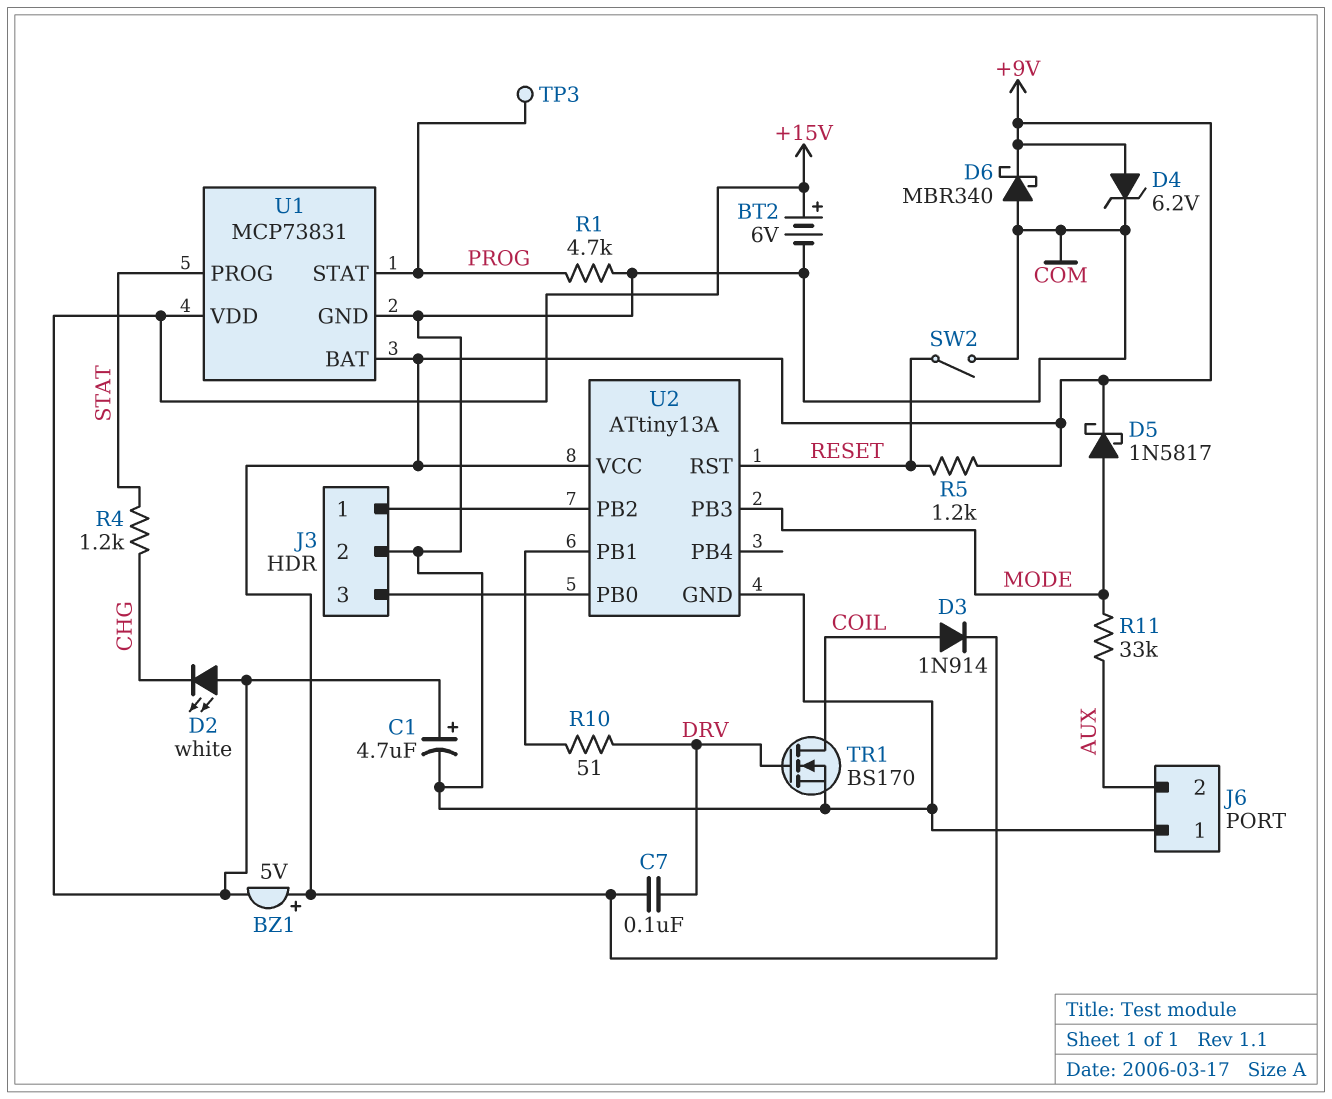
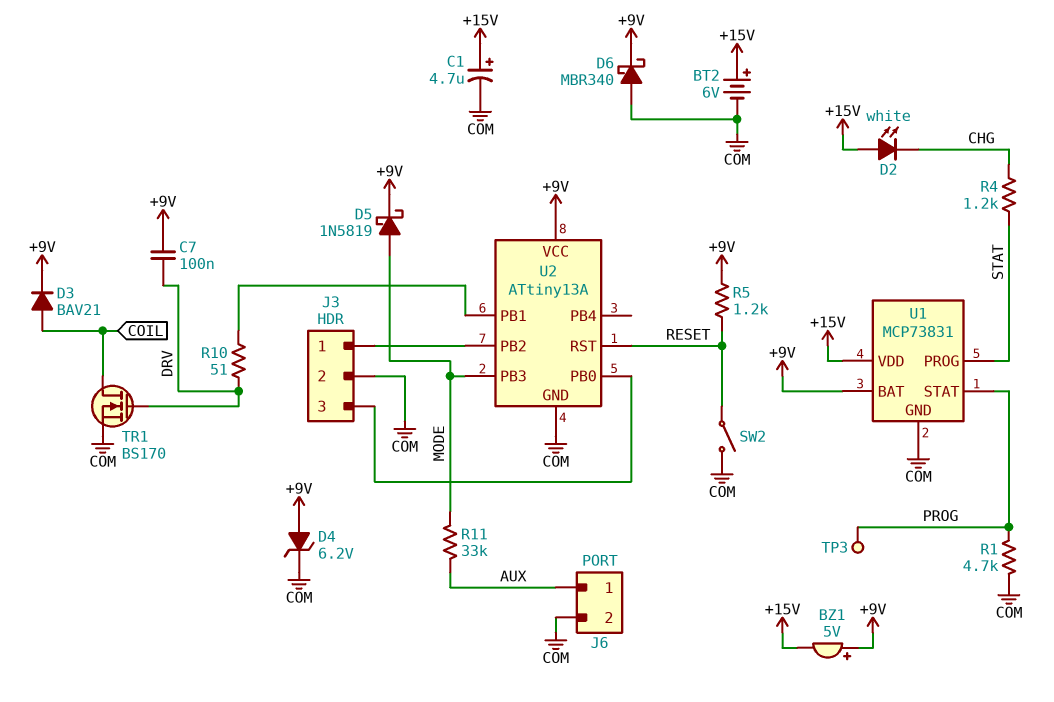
D3: diode 1N914 (A COIL, K +9V) -> diode BAV21 (A COIL, K +9V)
D5: schottky 1N5817 (A MODE, K +9V) -> schottky 1N5819 (A MODE, K +9V)
J6 pin 1: COM -> AUX
J6 pin 2: AUX -> COM

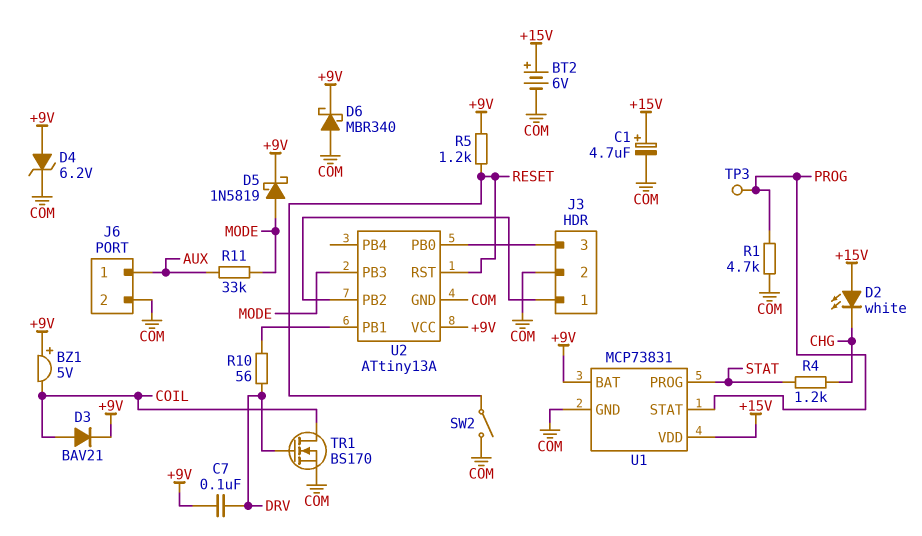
BZ1: buzzer 5V (plus +9V, minus +15V) -> buzzer 5V (plus +9V, minus COIL)
R10: 51 (DRV, U2/PB1) -> 56 (DRV, U2/PB1)

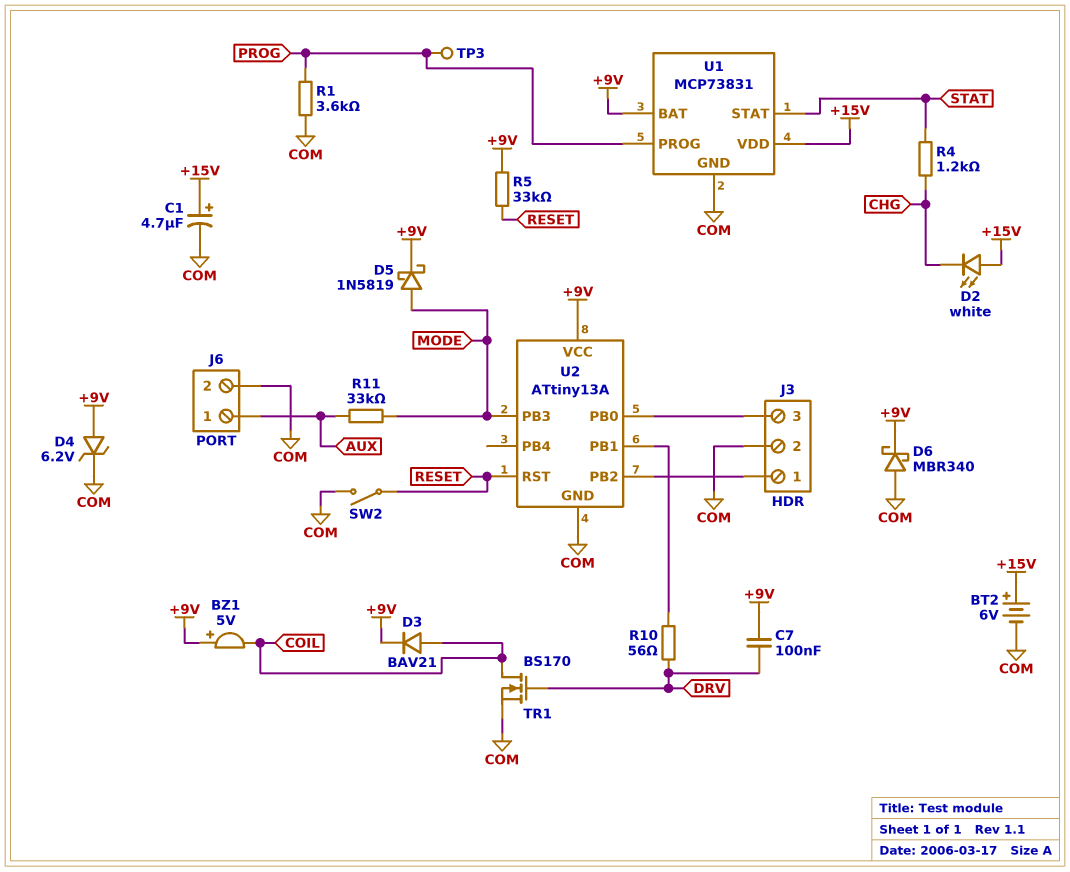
R1: 4.7k (COM, PROG) -> 3.6k (COM, PROG)
R5: 1.2k (+9V, RESET) -> 33k (+9V, RESET)
U1 pin PROG: STAT -> PROG
U1 pin STAT: PROG -> STAT

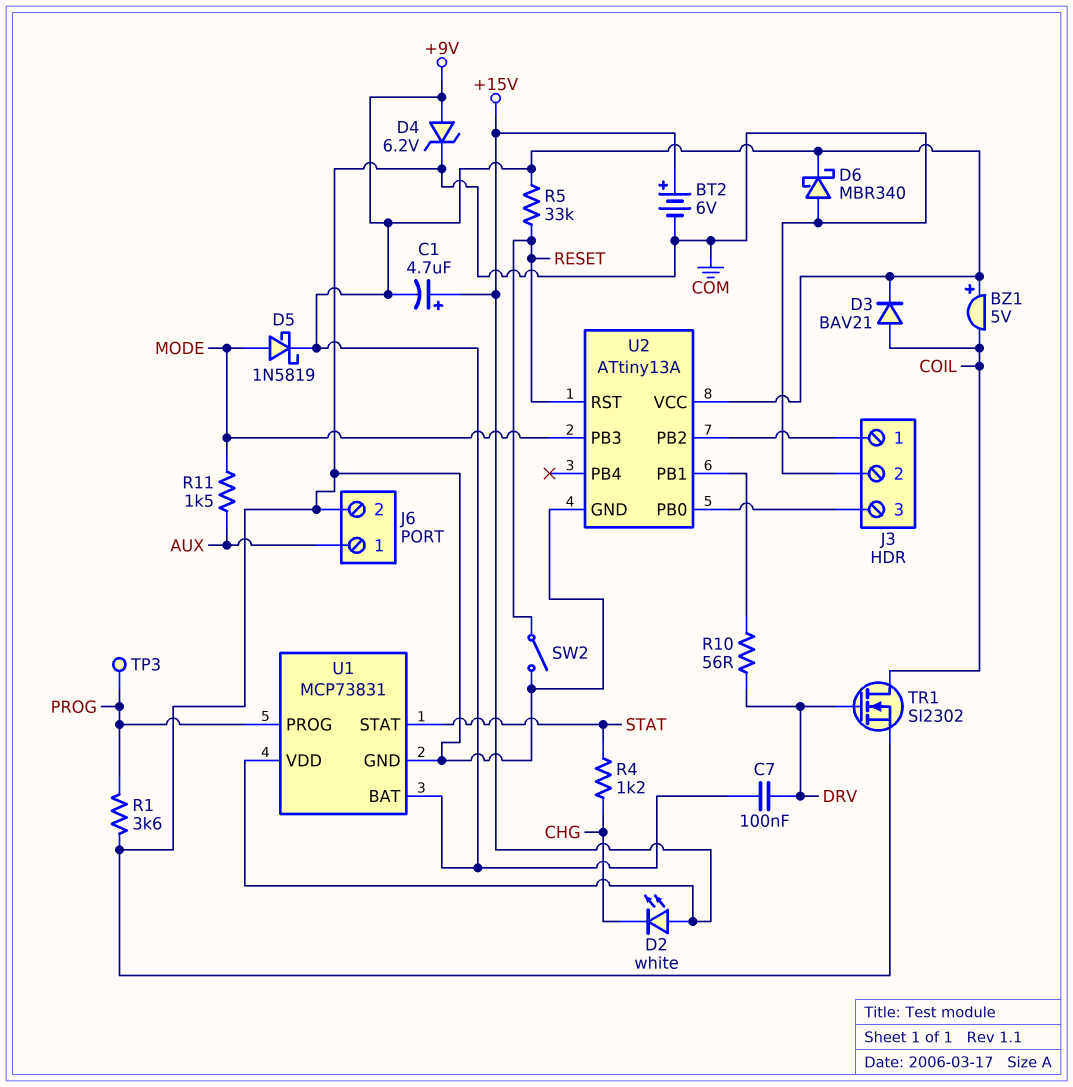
C1: 4.7uF (plus +15V, minus COM) -> 4.7uF (plus +15V, minus +9V)
R11: 33k (AUX, MODE) -> 1.5k (AUX, MODE)
TR1: NMOS BS170 (G DRV, D COIL, S COM) -> NMOS SI2302 (G DRV, D COIL, S COM)

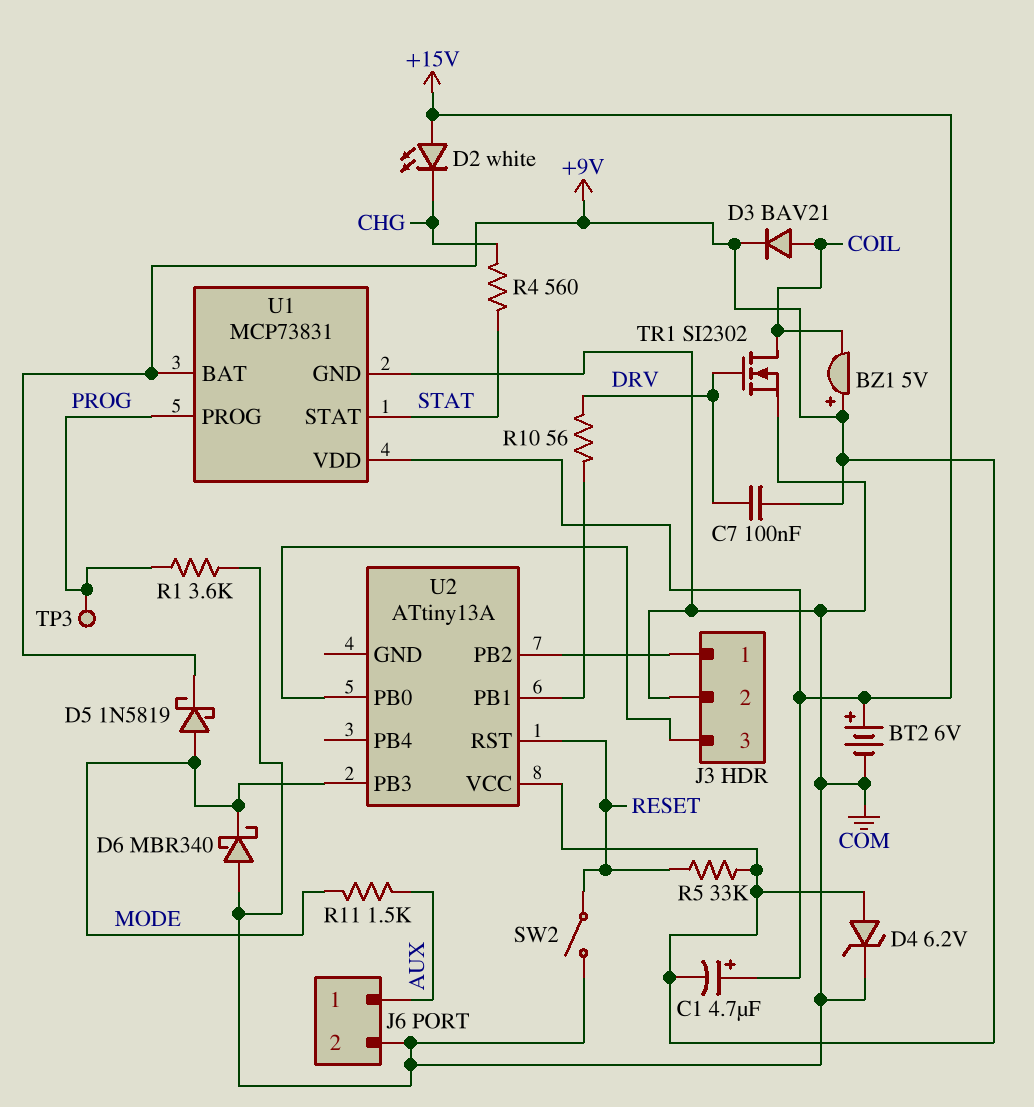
D6: schottky MBR340 (A COM, K +9V) -> schottky MBR340 (A COM, K MODE)
R4: 1.2k (CHG, STAT) -> 560 (CHG, STAT)
U2 pin GND: COM -> none

